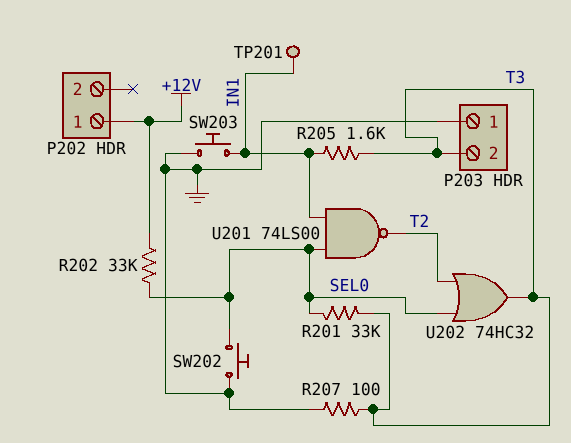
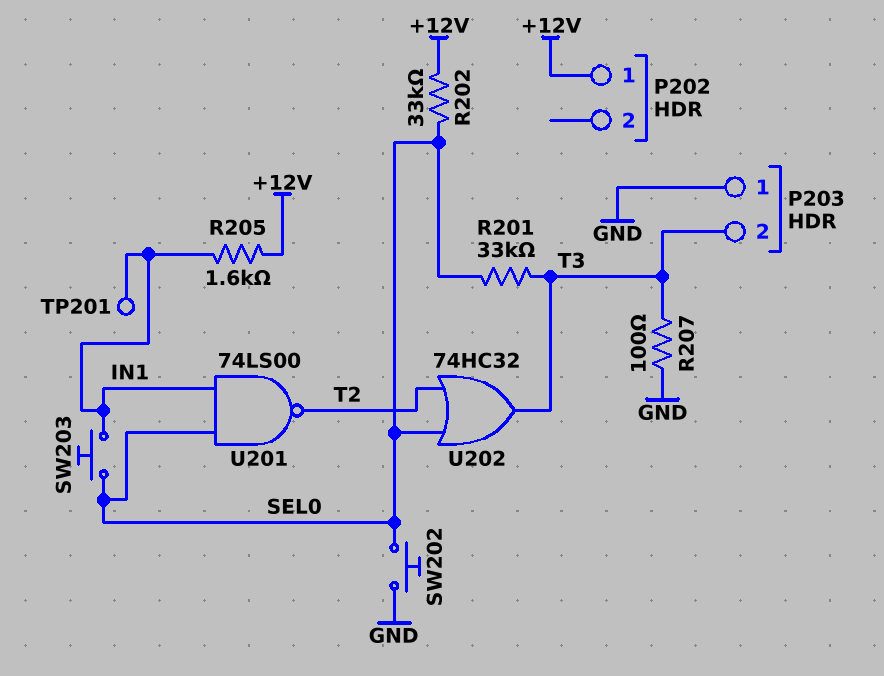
R205: 1.6k (IN1, T3) -> 1.6k (+12V, IN1)
SW203: button (GND, IN1) -> button (IN1, SEL0)

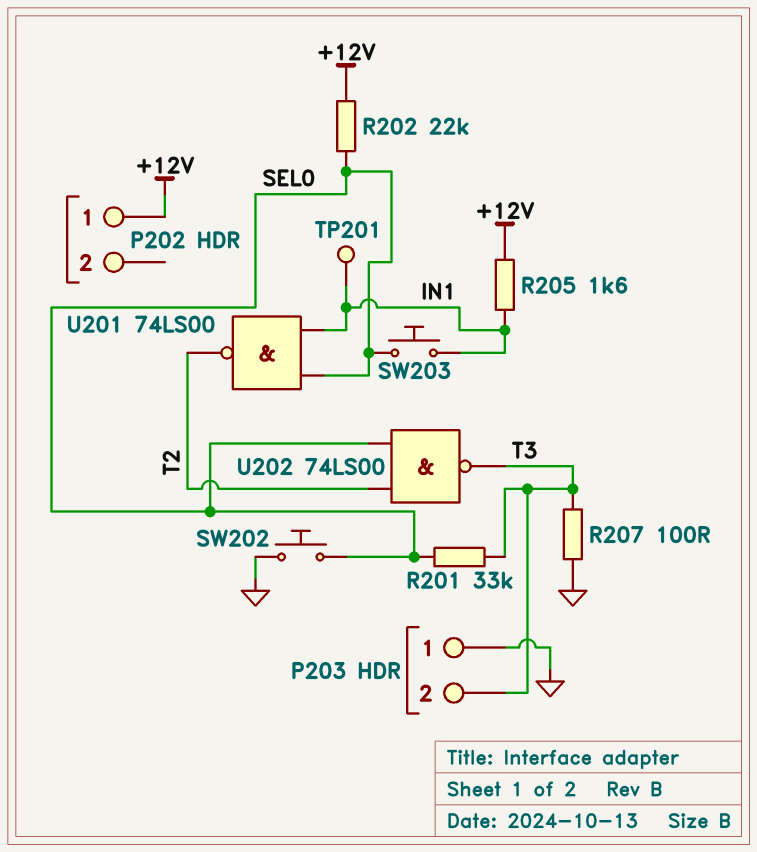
R202: 33k (+12V, SEL0) -> 22k (+12V, SEL0)
U202: OR 74HC32 (in SEL0, in T2, out T3) -> NAND 74LS00 (in SEL0, in T2, out T3)

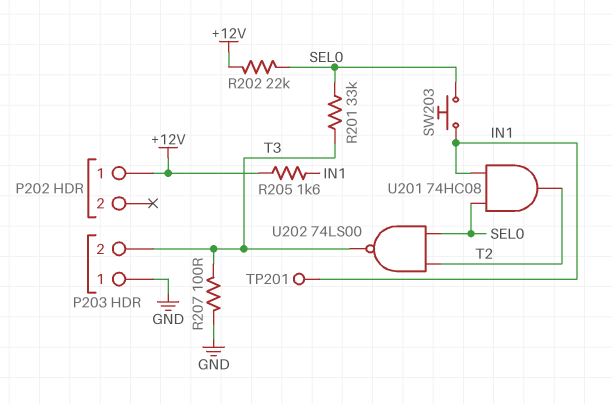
SW202: button (GND, SEL0) -> none
U201: NAND 74LS00 (in IN1, in SEL0, out T2) -> AND 74HC08 (in IN1, in SEL0, out T2)

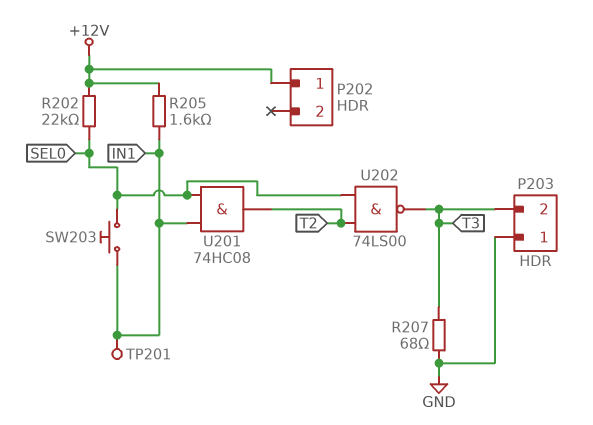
R201: 33k (SEL0, T3) -> none
R207: 100 (GND, T3) -> 68 (GND, T3)

